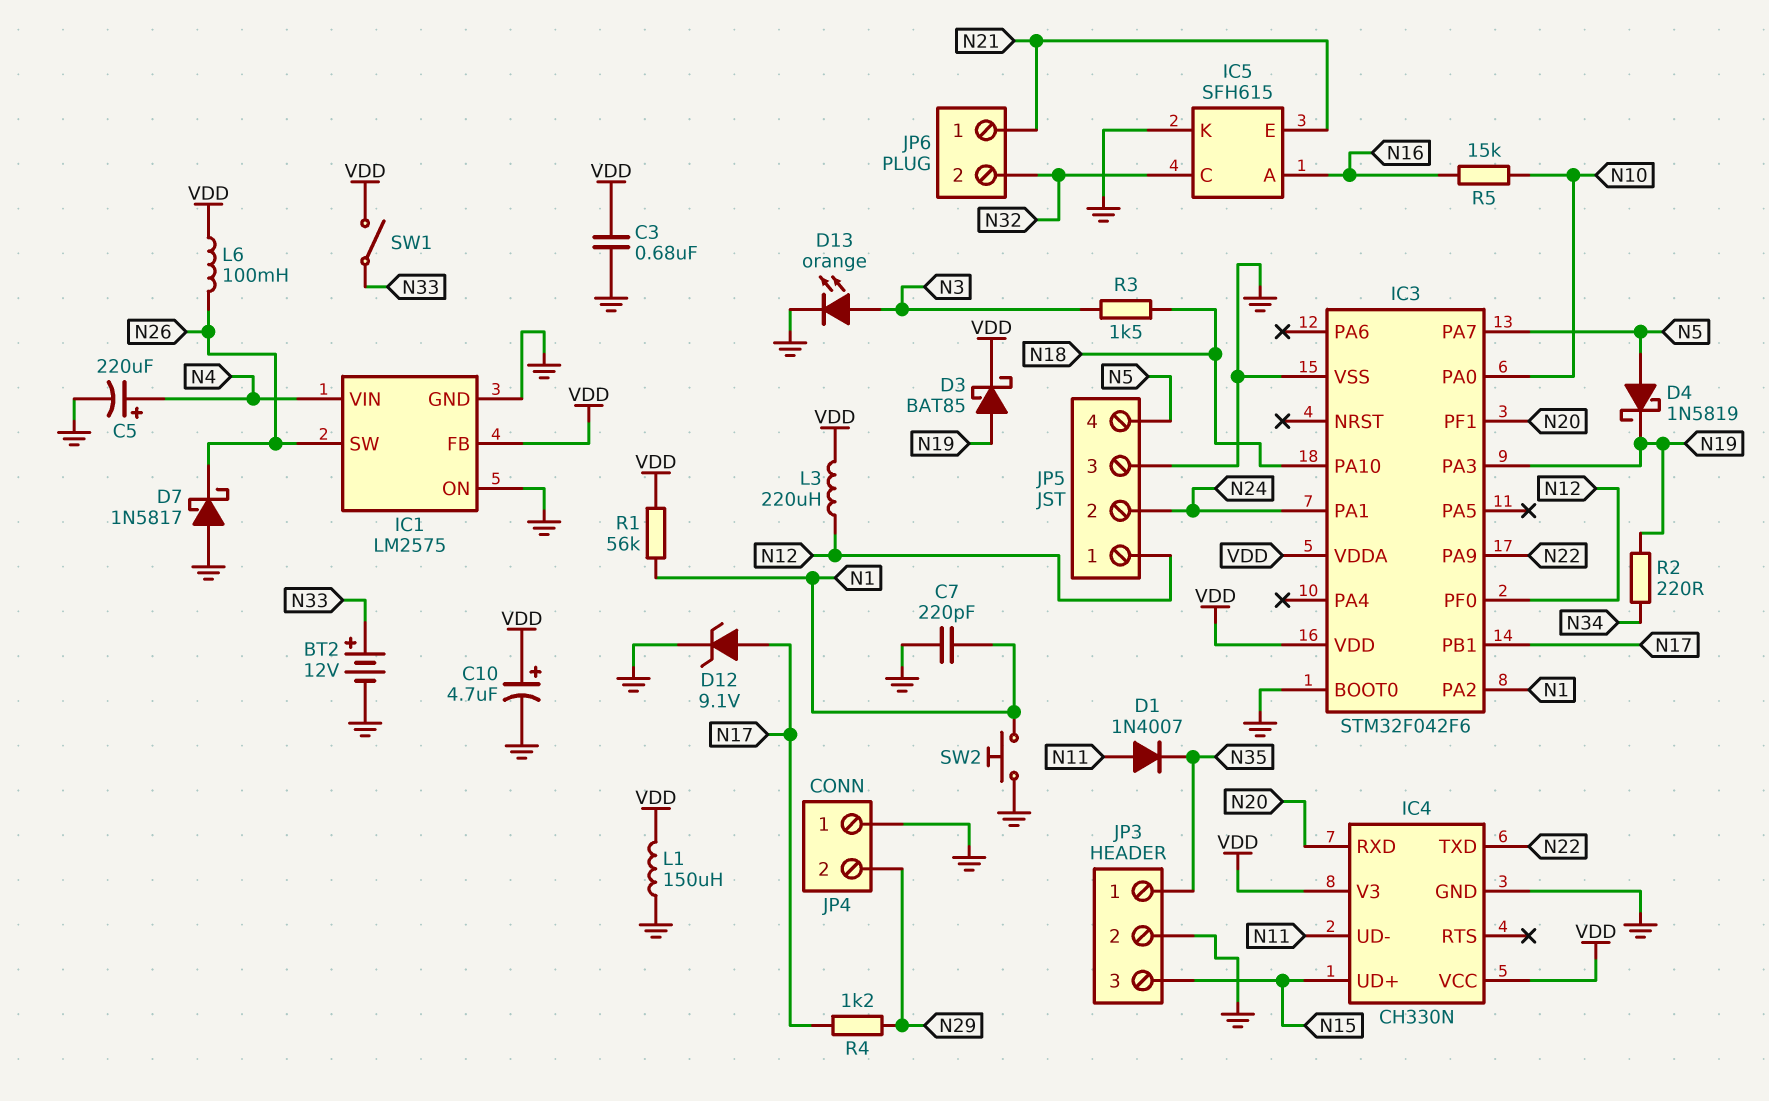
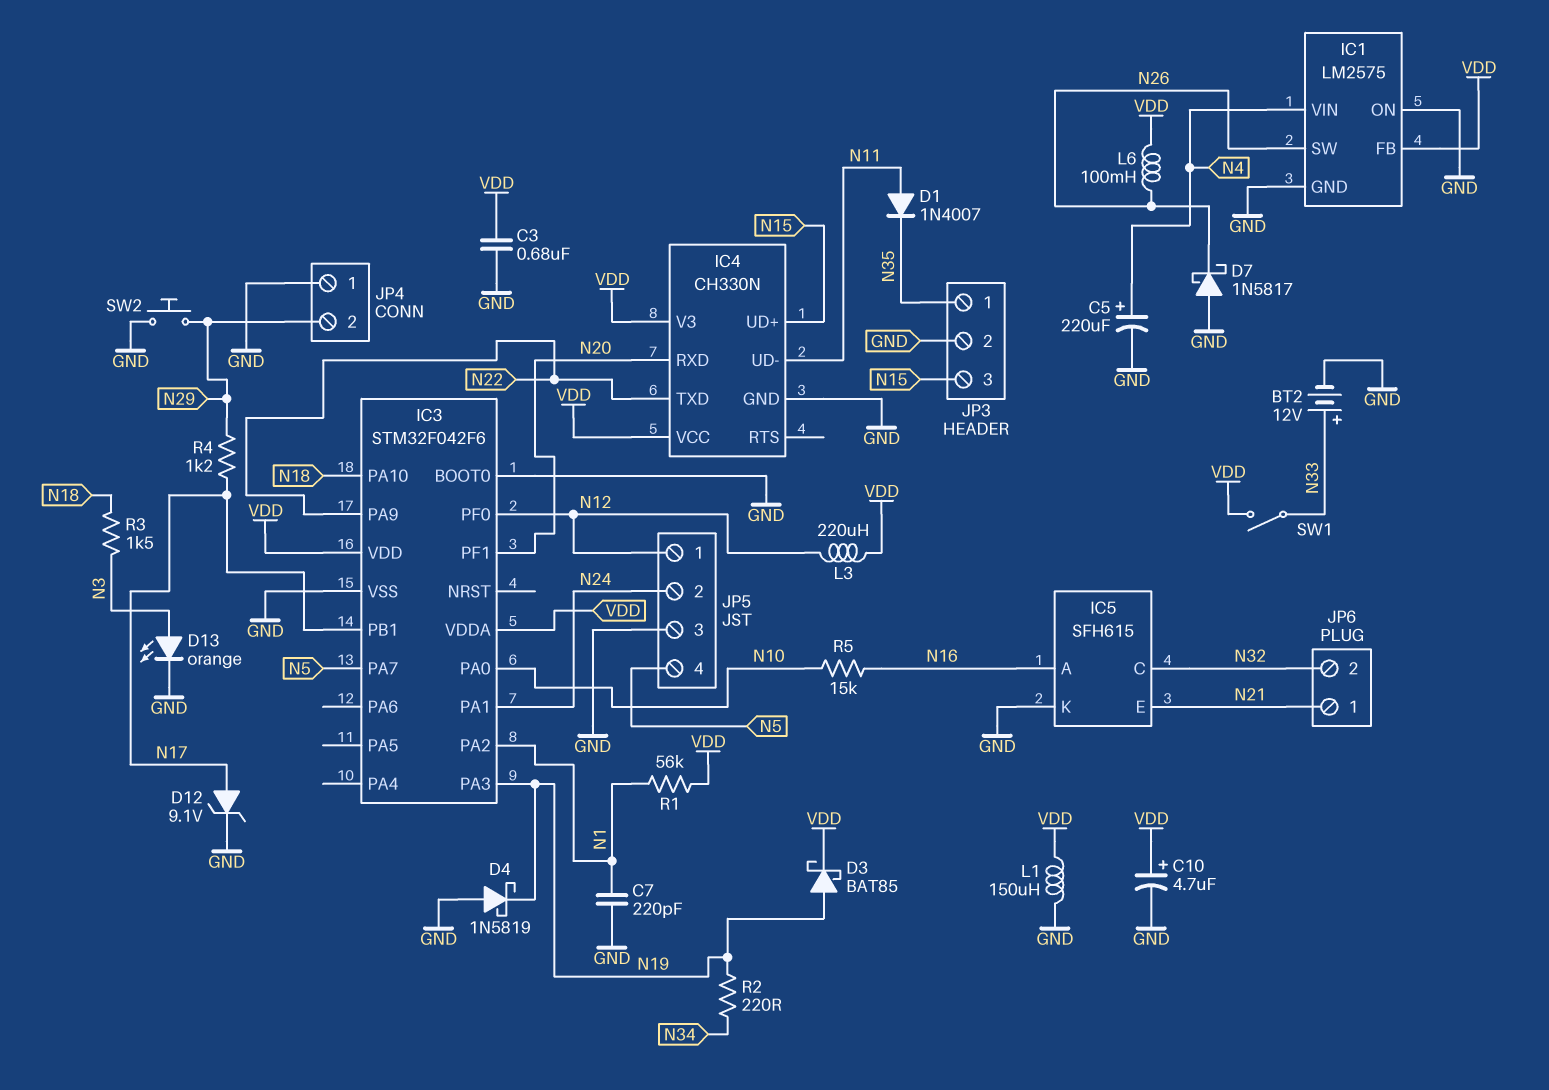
D4: schottky 1N5819 (A N5, K N19) -> schottky 1N5819 (A GND, K N19)
SW2: button (GND, N1) -> button (GND, N29)

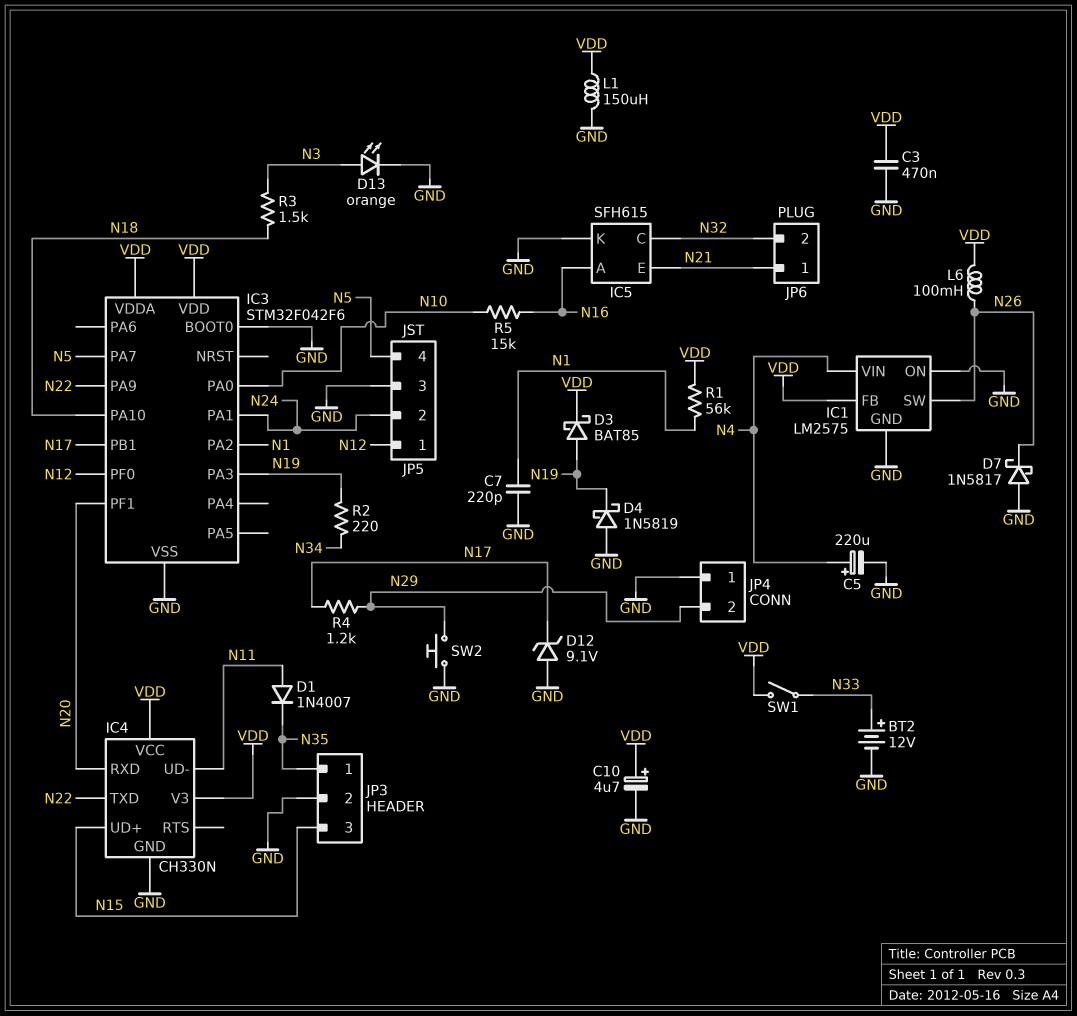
C3: 680nF (GND, VDD) -> 470nF (GND, VDD)
D12: zener 9.1V (A N17, K GND) -> zener 9.1V (A GND, K N17)
L3: 220uH (N12, VDD) -> none

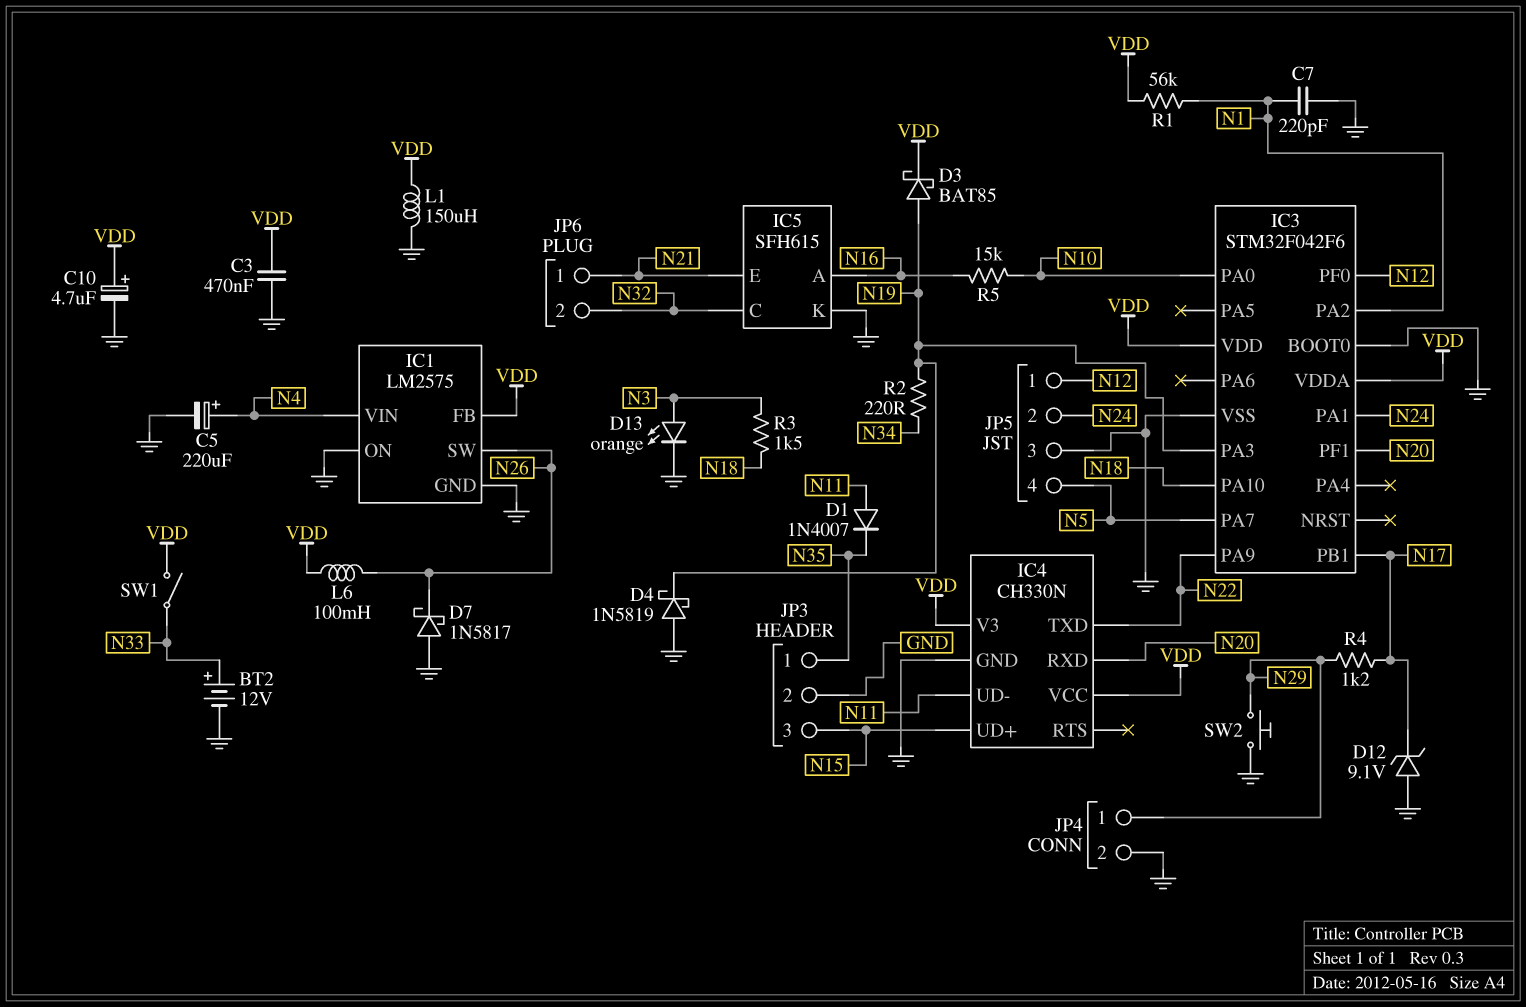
JP4 pin 1: GND -> N29
JP4 pin 2: N29 -> GND

